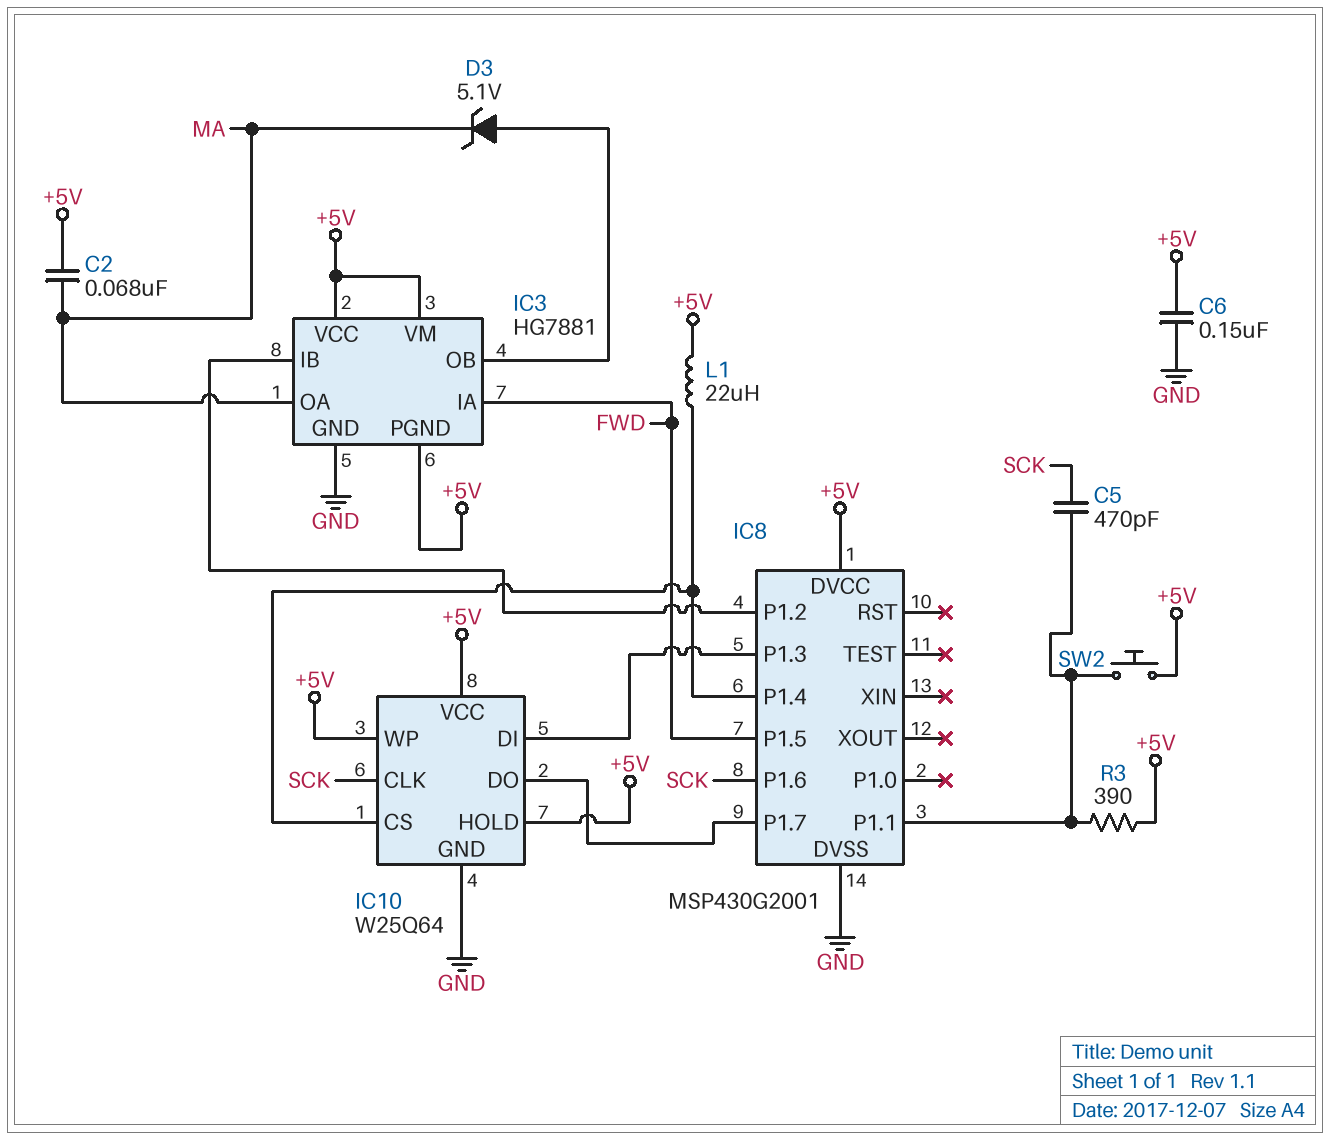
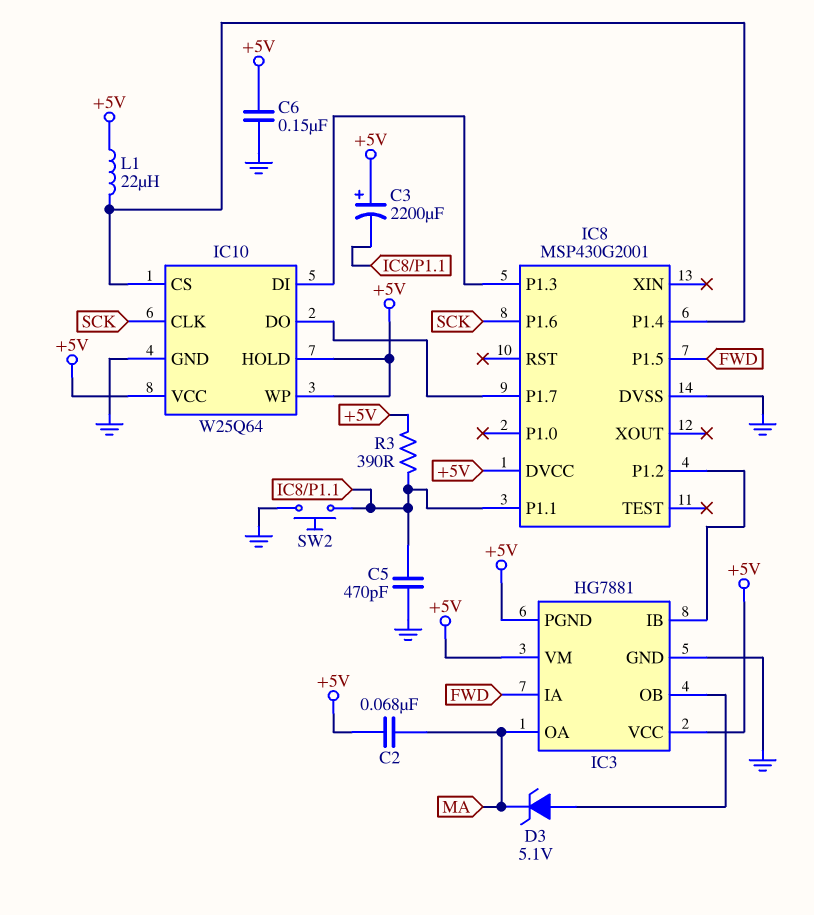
C3: none -> 2200uF (plus +5V, minus IC8/P1.1)
C5: 470pF (IC8/P1.1, SCK) -> 470pF (GND, IC8/P1.1)
SW2: button (+5V, IC8/P1.1) -> button (GND, IC8/P1.1)

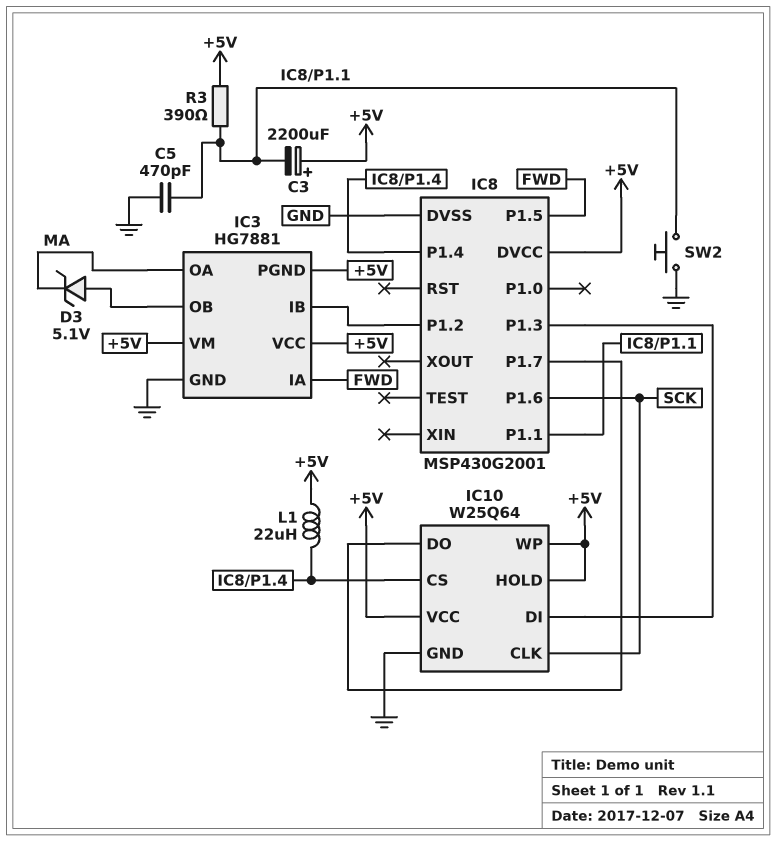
C2: 68nF (+5V, MA) -> none
C6: 150nF (+5V, GND) -> none

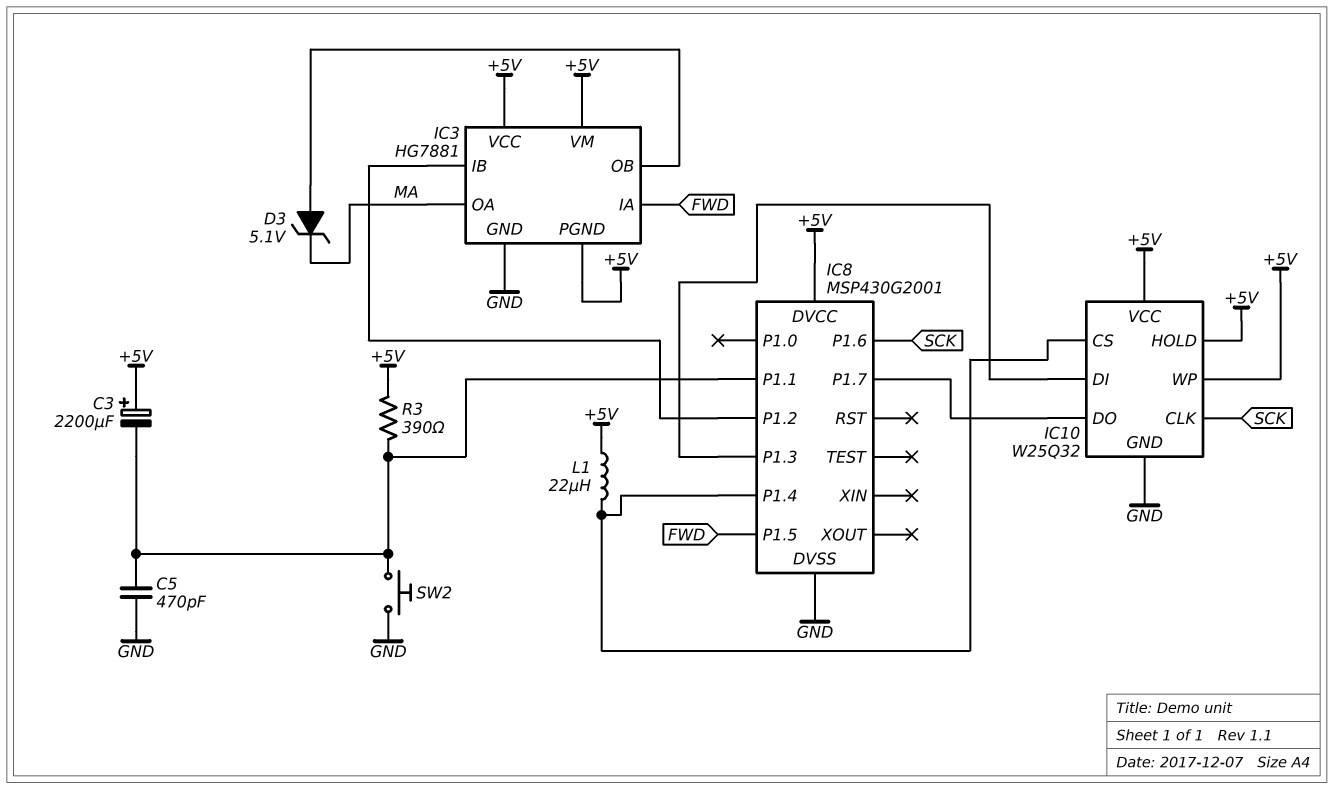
IC10: W25Q64 -> W25Q32

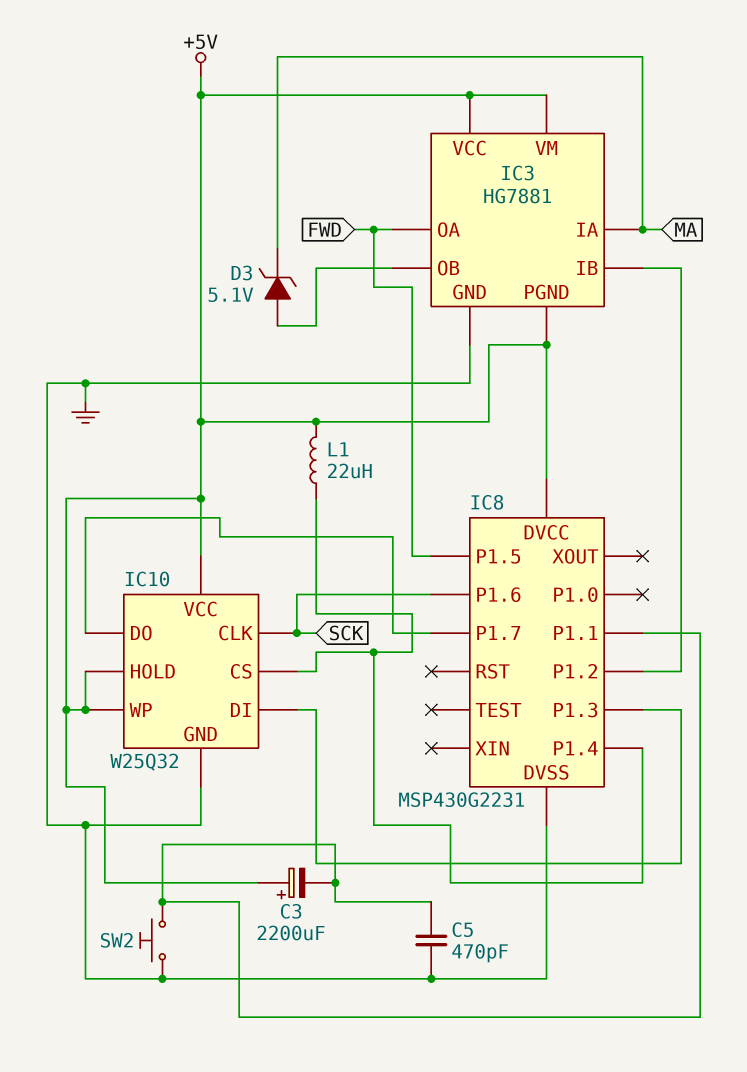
IC3 pin IA: FWD -> MA
IC3 pin OA: MA -> FWD
IC8: MSP430G2001 -> MSP430G2231
R3: 390 (+5V, IC8/P1.1) -> none

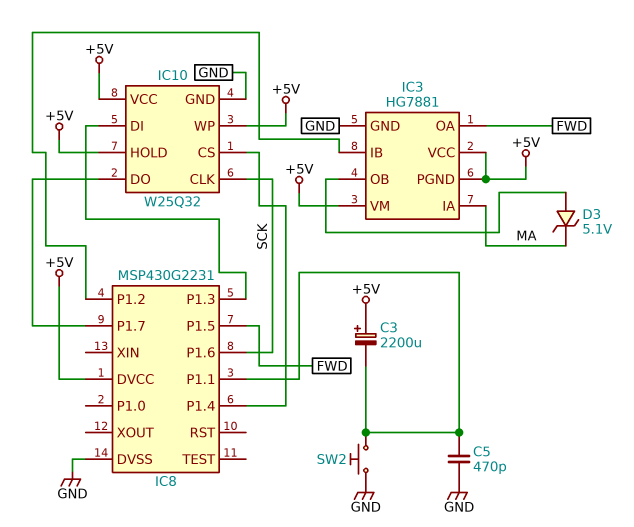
L1: 22uH (+5V, IC8/P1.4) -> none

